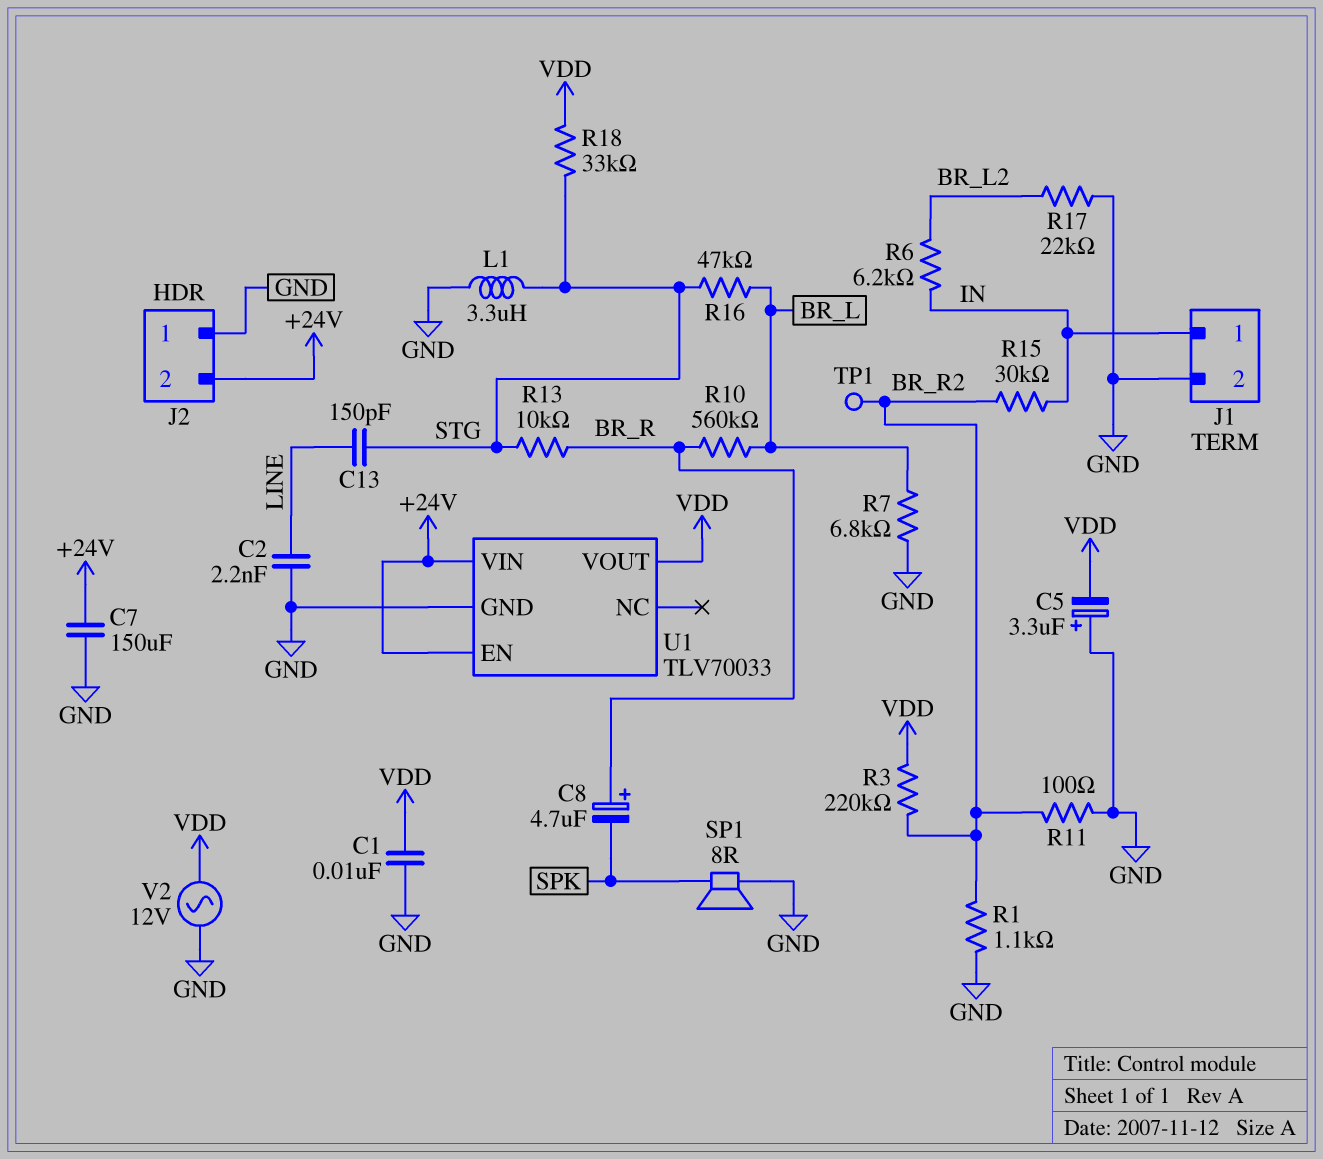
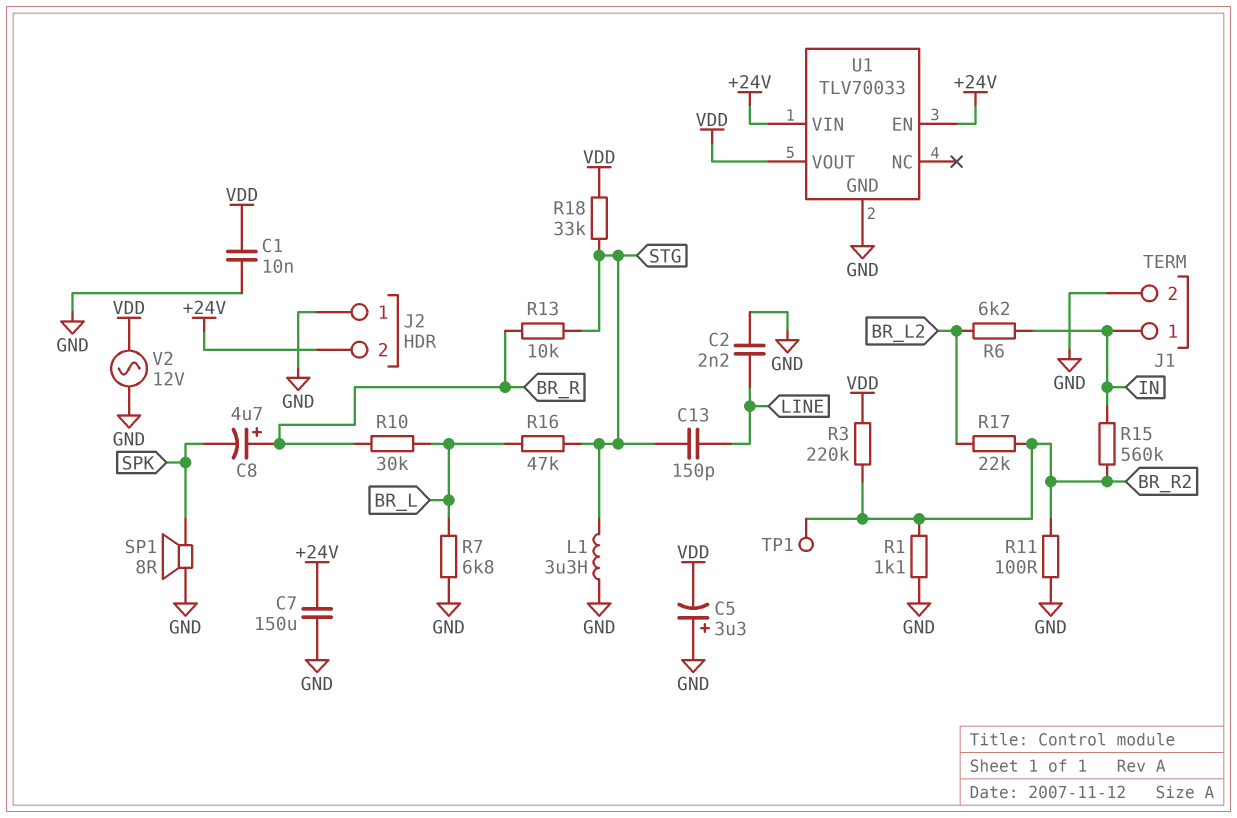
R10: 560k (BR_L, BR_R) -> 30k (BR_L, BR_R)
R15: 30k (BR_R2, IN) -> 560k (BR_R2, IN)
R17: 22k (BR_L2, GND) -> 22k (BR_L2, BR_R2)

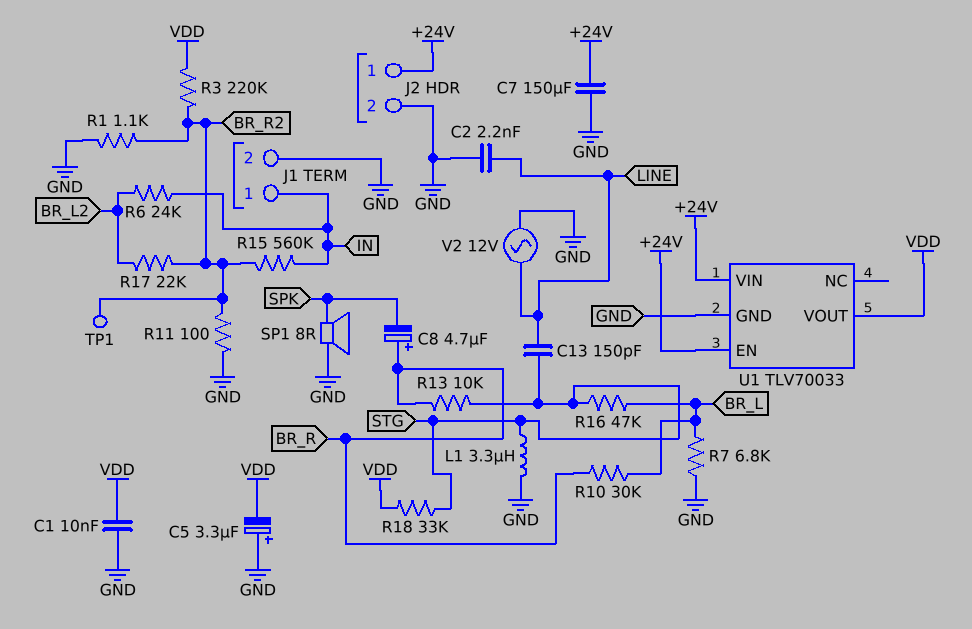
J2 pin 1: GND -> +24V
J2 pin 2: +24V -> GND
R6: 6.2k (BR_L2, IN) -> 24k (BR_L2, IN)
V2: AC 12V (GND, VDD) -> AC 12V (GND, LINE)

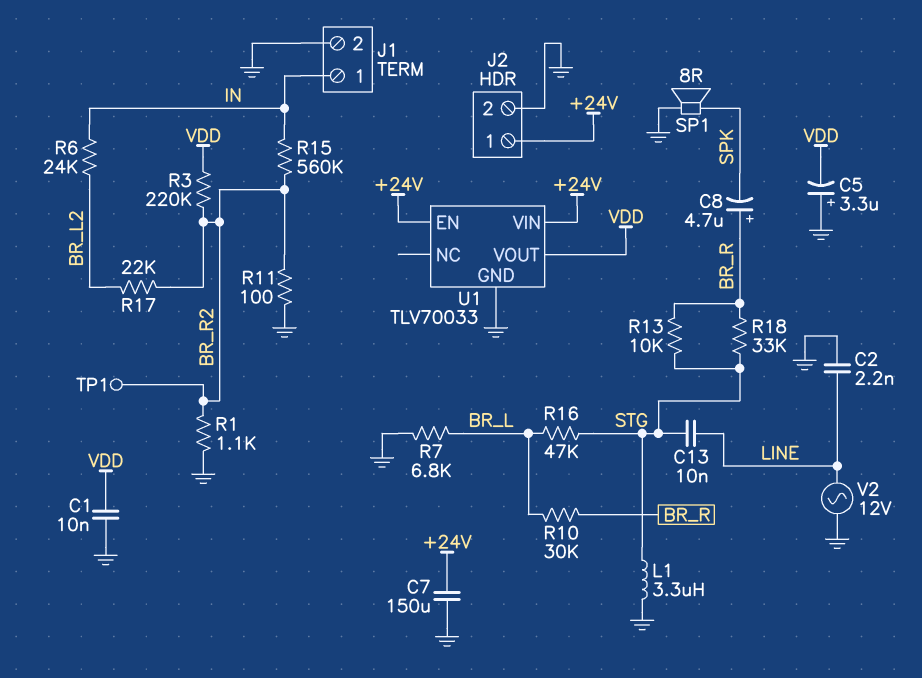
C13: 150pF (LINE, STG) -> 10nF (LINE, STG)
R18: 33k (STG, VDD) -> 33k (BR_R, STG)

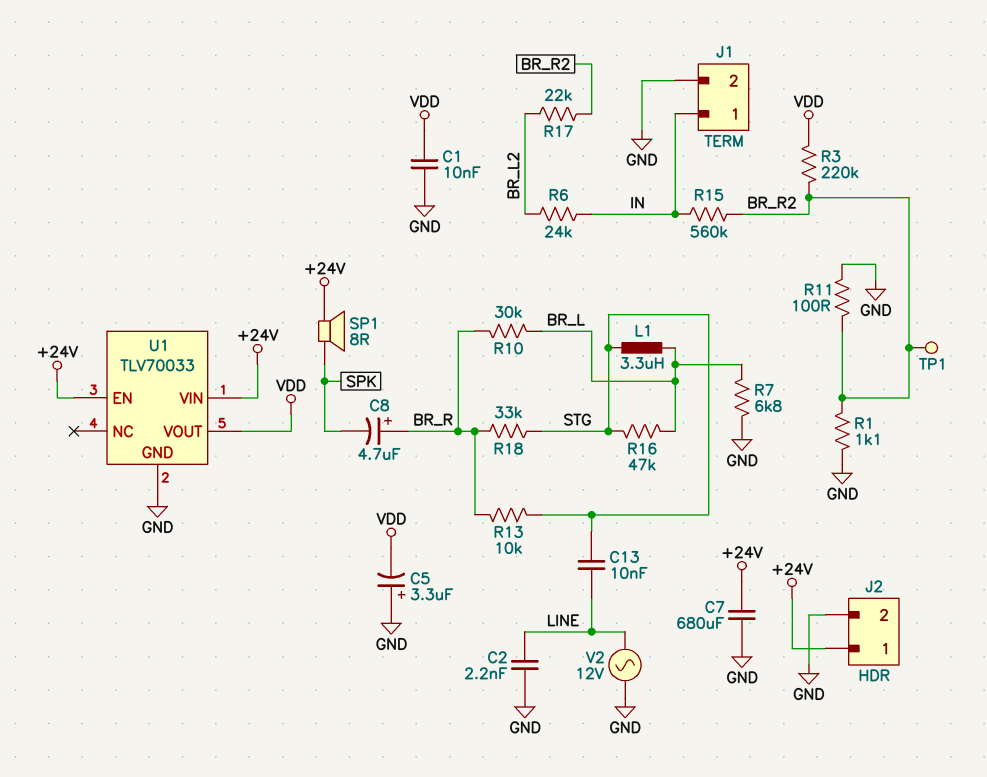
C7: 150uF (+24V, GND) -> 680uF (+24V, GND)
L1: 3.3uH (GND, STG) -> 3.3uH (BR_L, STG)
SP1: speaker 8R (GND, SPK) -> speaker 8R (+24V, SPK)

